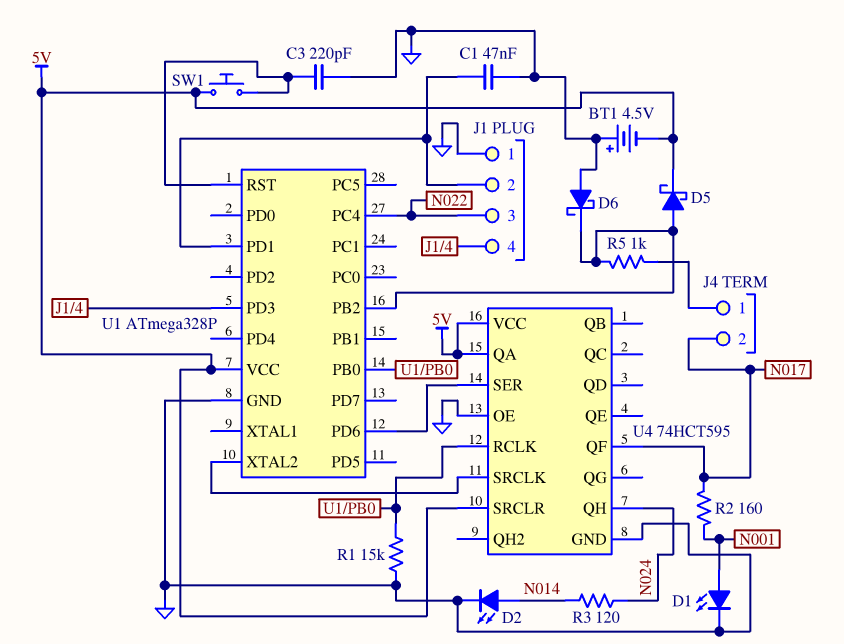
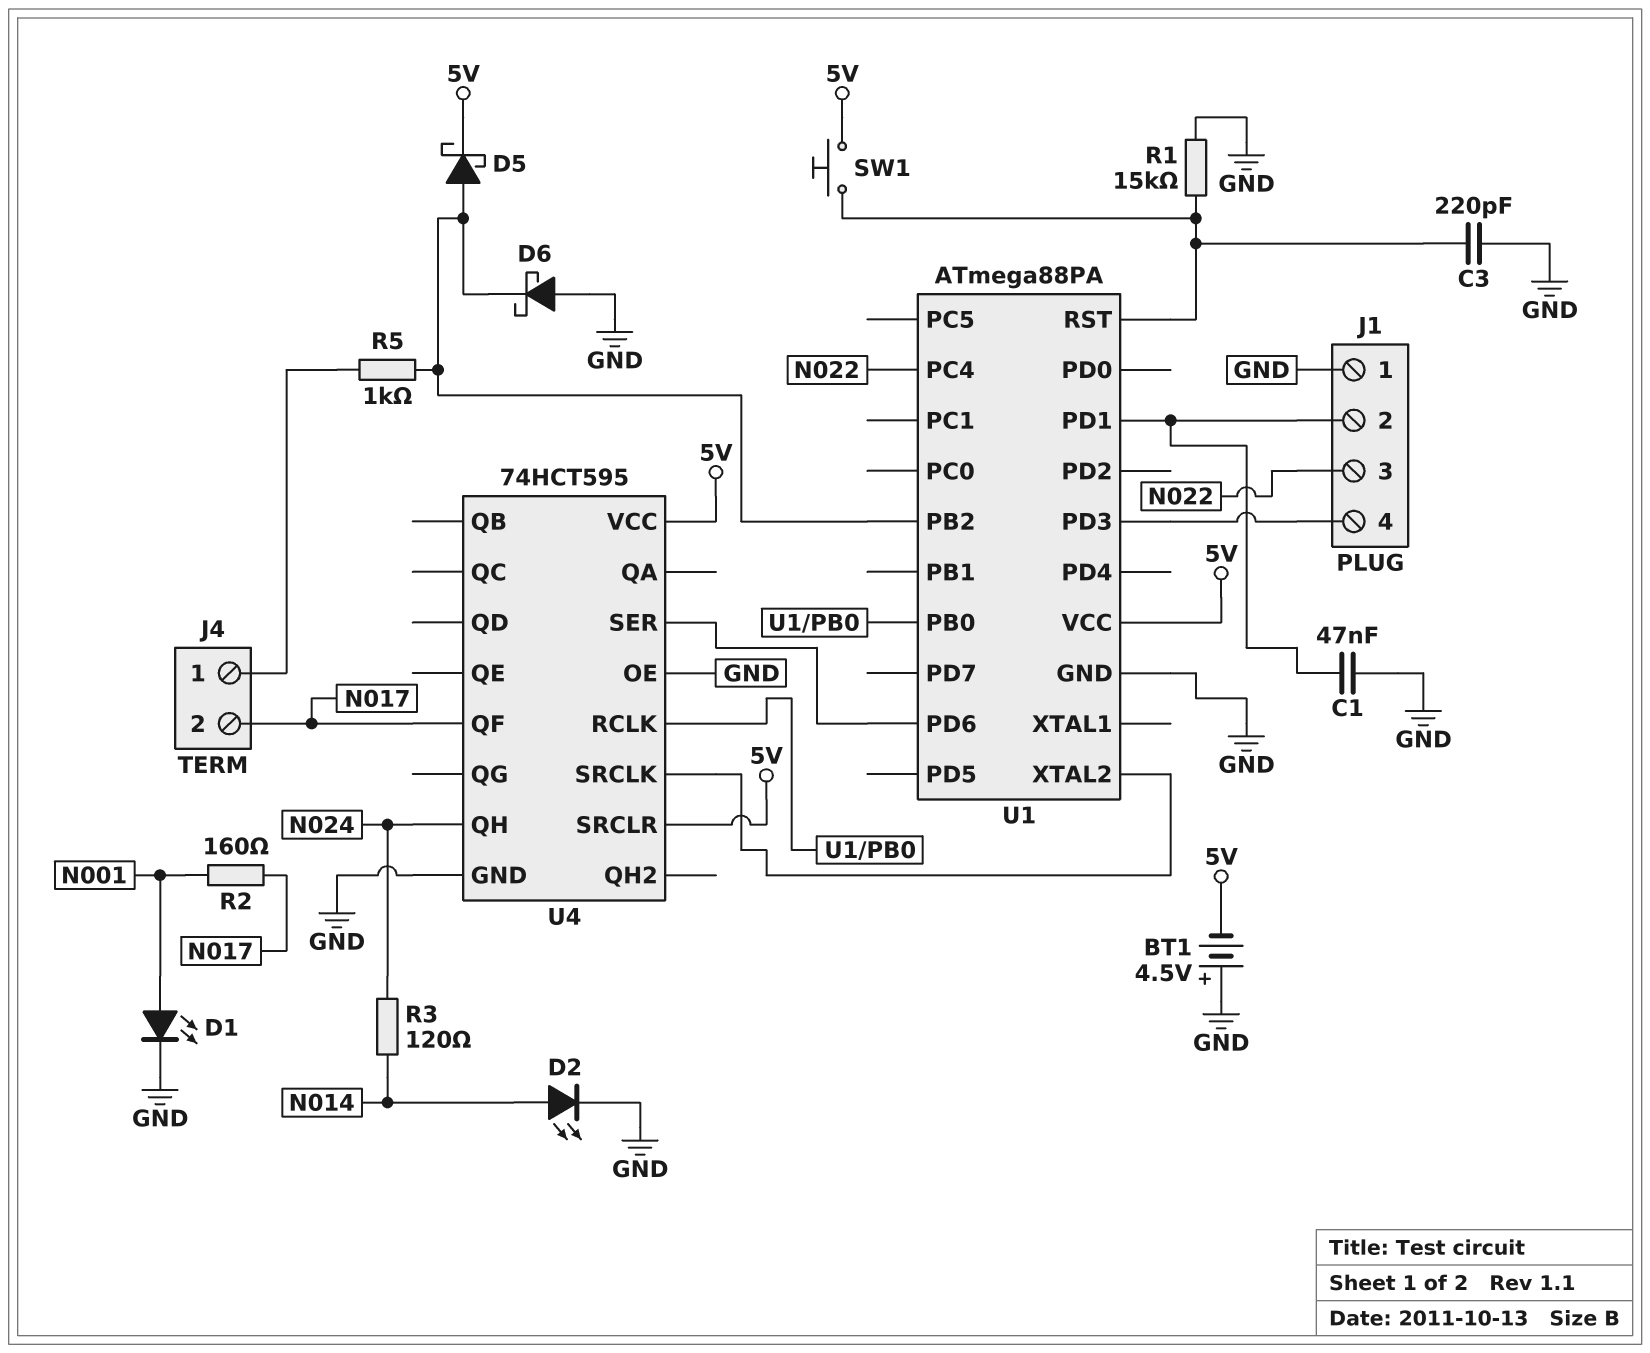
R1: 15k (GND, U1/PB0) -> 15k (GND, U1/RST)
U1: ATmega328P -> ATmega88PA
U4 pin QA: 5V -> none

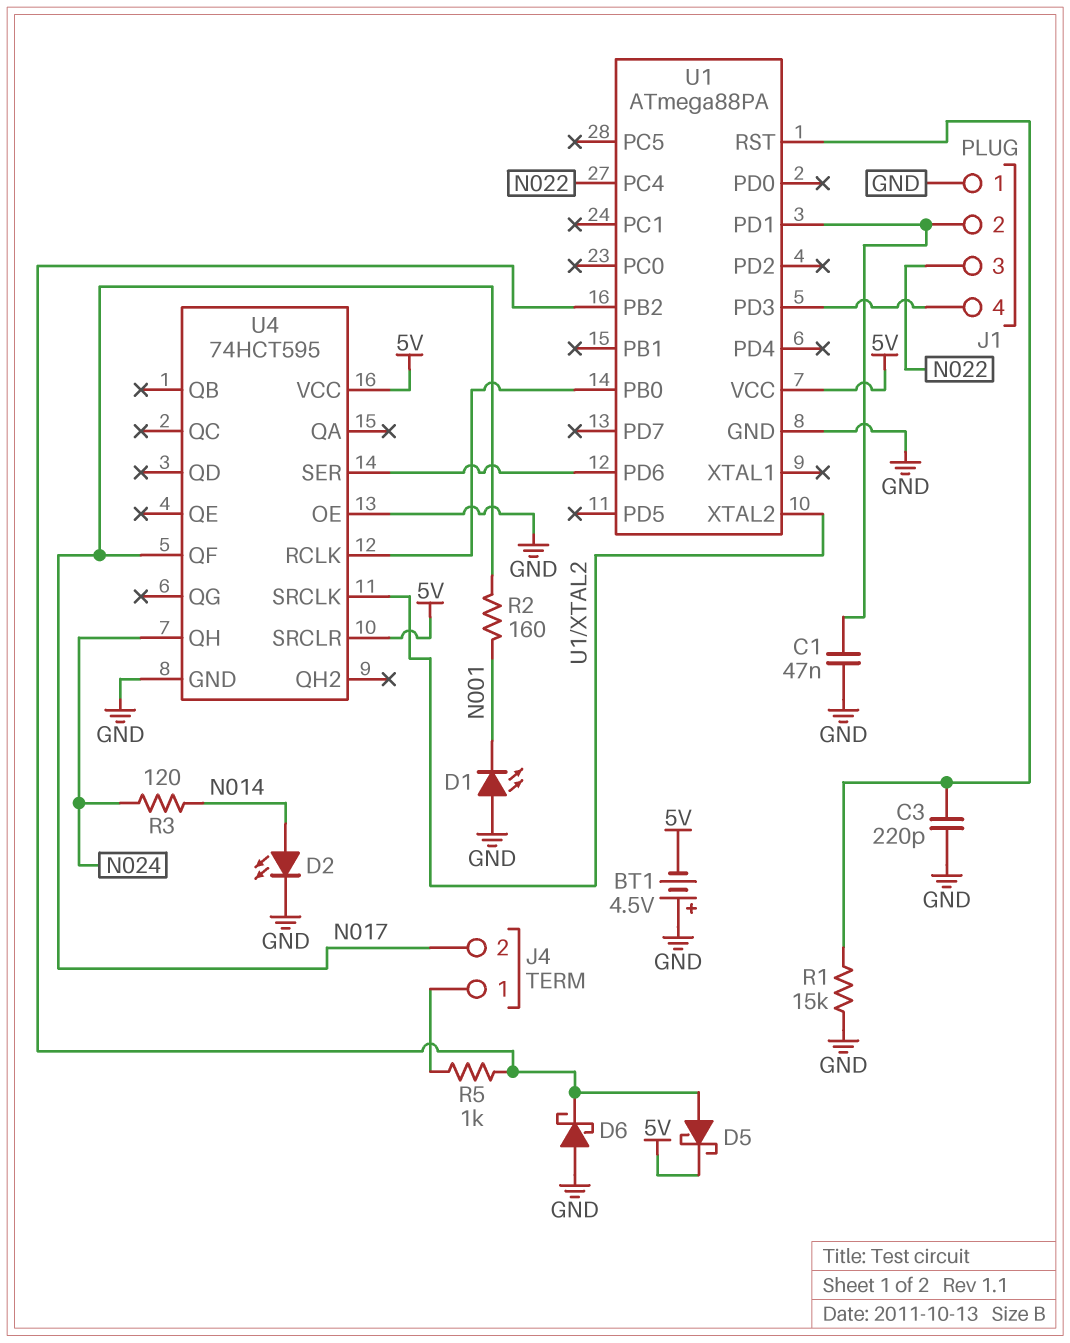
D1: LED (A N001, K GND) -> LED (A GND, K N001)
SW1: button (5V, U1/RST) -> none

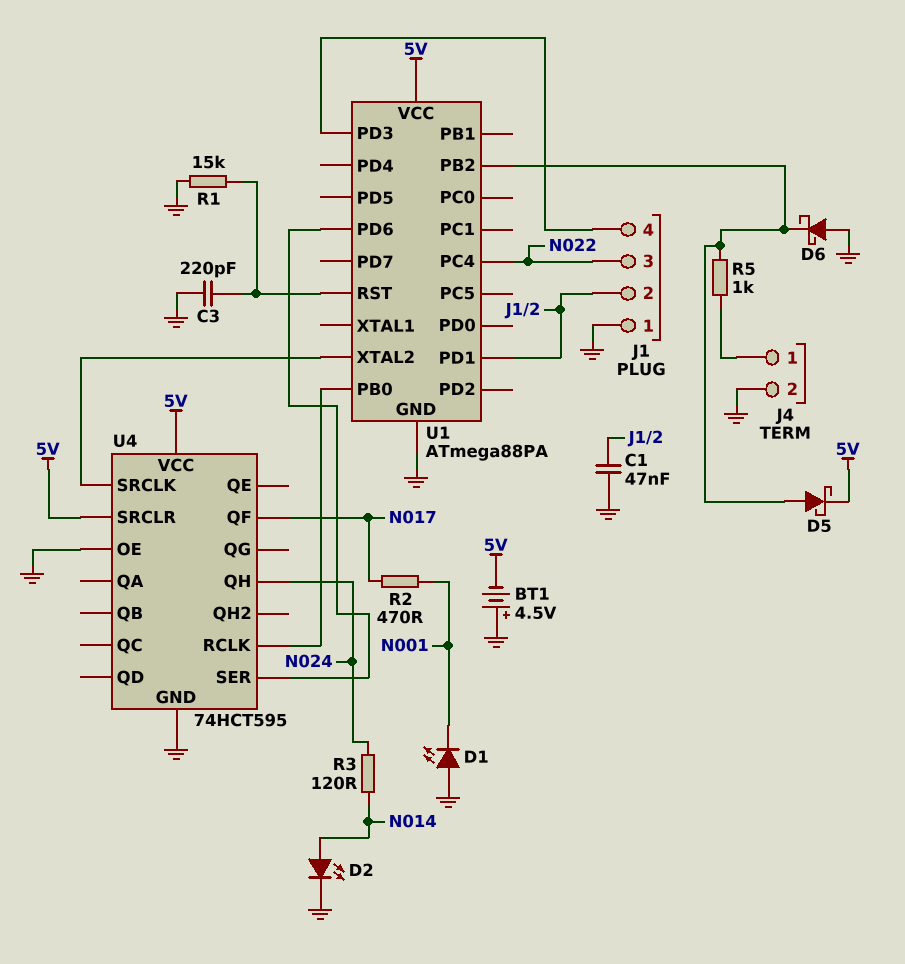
J4 pin 2: N017 -> GND
R2: 160 (N001, N017) -> 470 (N001, N017)

